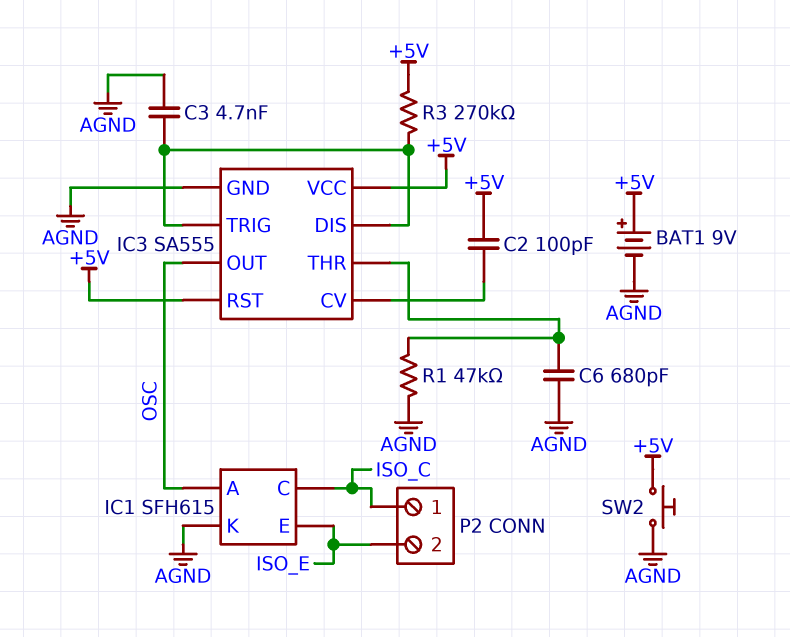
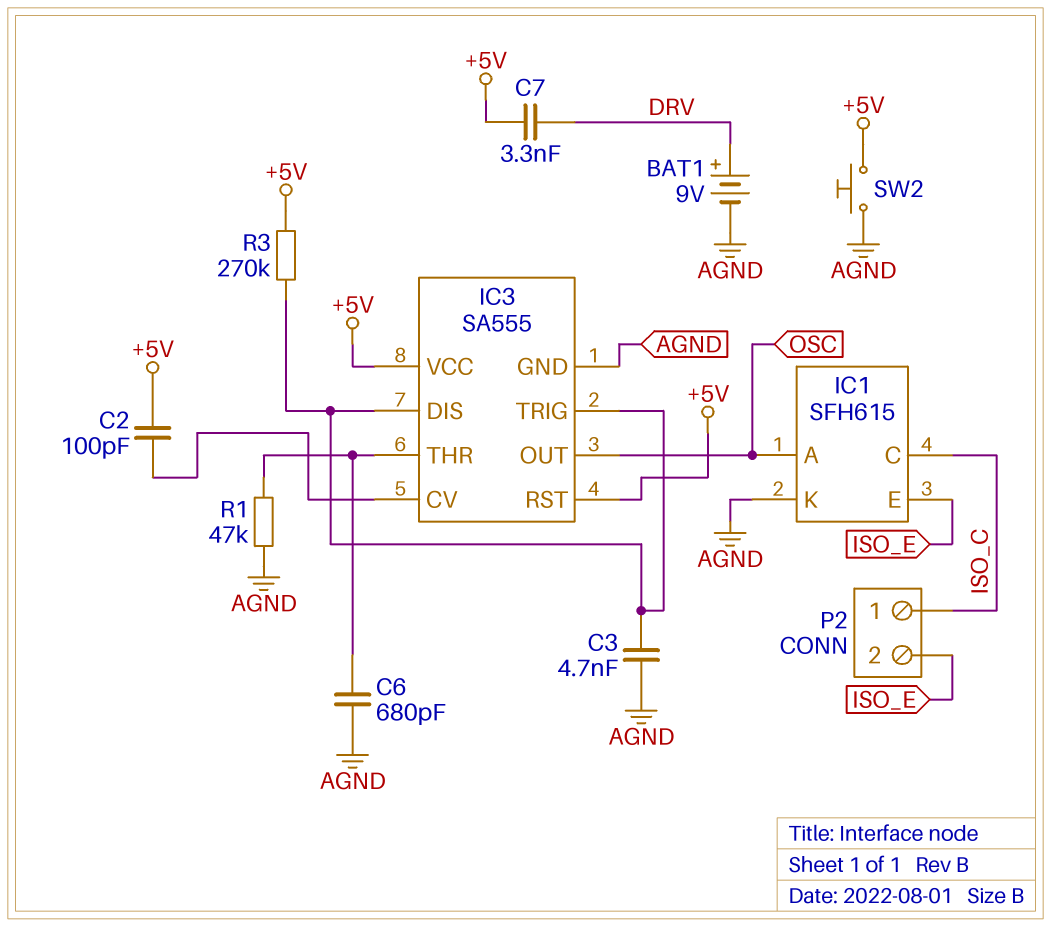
BAT1: 9V (plus +5V, minus AGND) -> 9V (plus DRV, minus AGND)
C7: none -> 3.3nF (+5V, DRV)

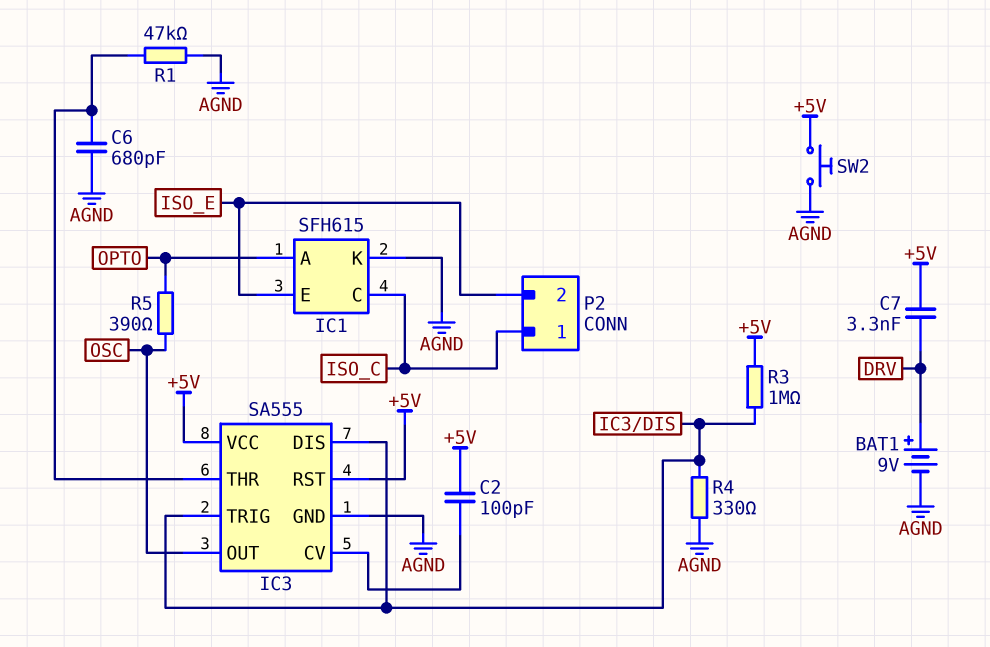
C3: 4.7nF (AGND, IC3/DIS) -> none
IC1 pin A: OSC -> OPTO
R3: 270k (+5V, IC3/DIS) -> 1M (+5V, IC3/DIS)
R4: none -> 330 (AGND, IC3/DIS)
R5: none -> 390 (OPTO, OSC)

